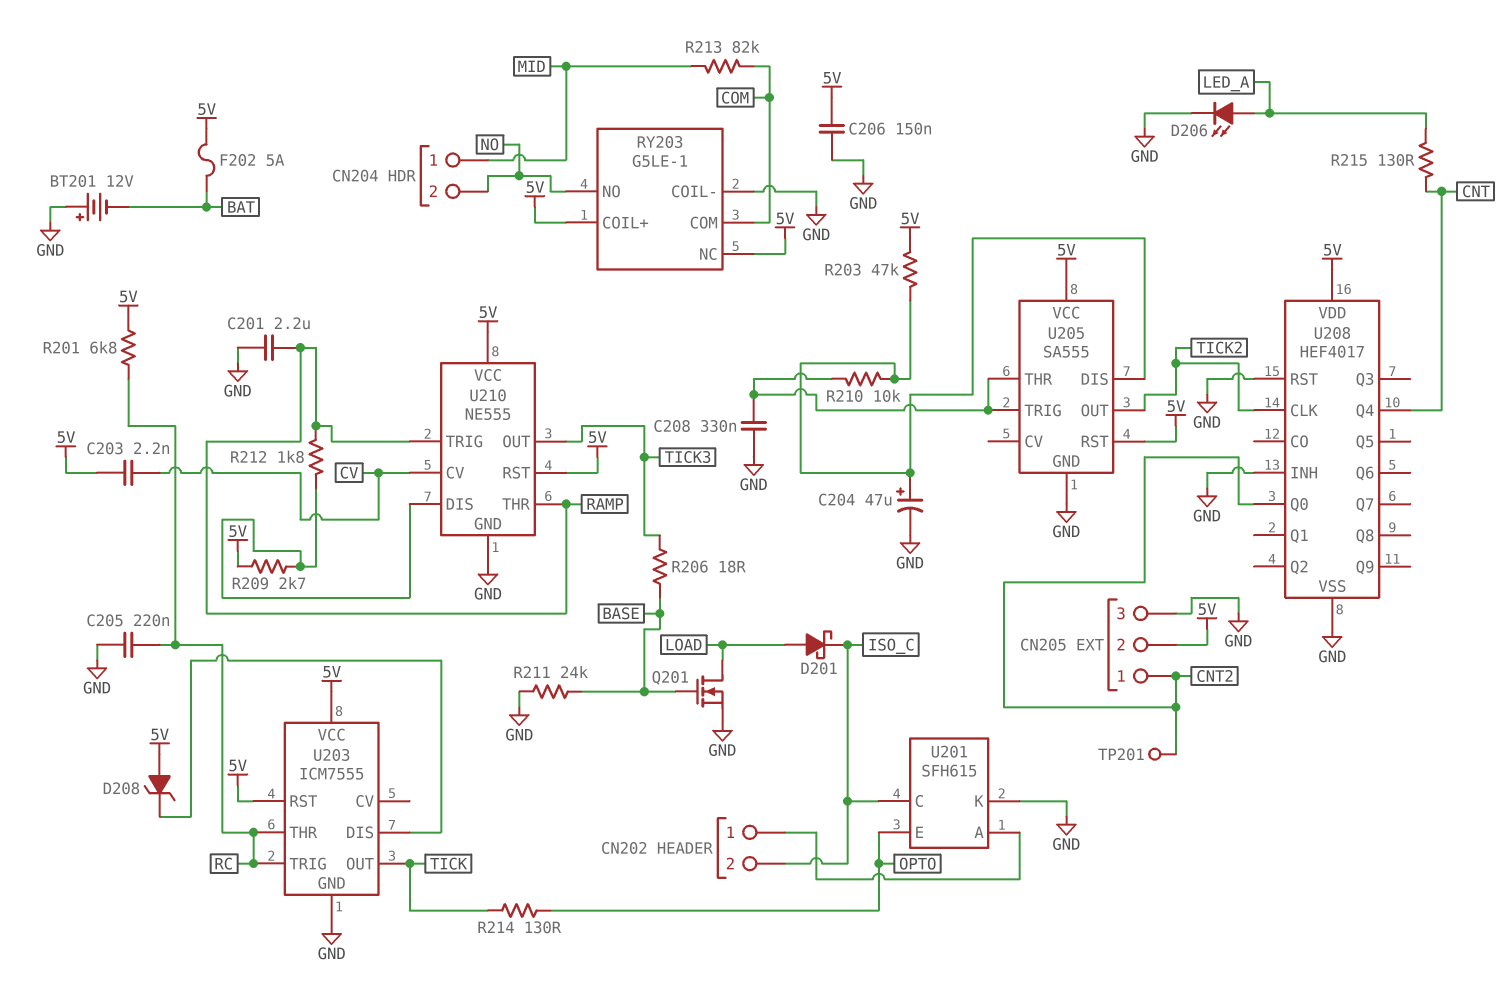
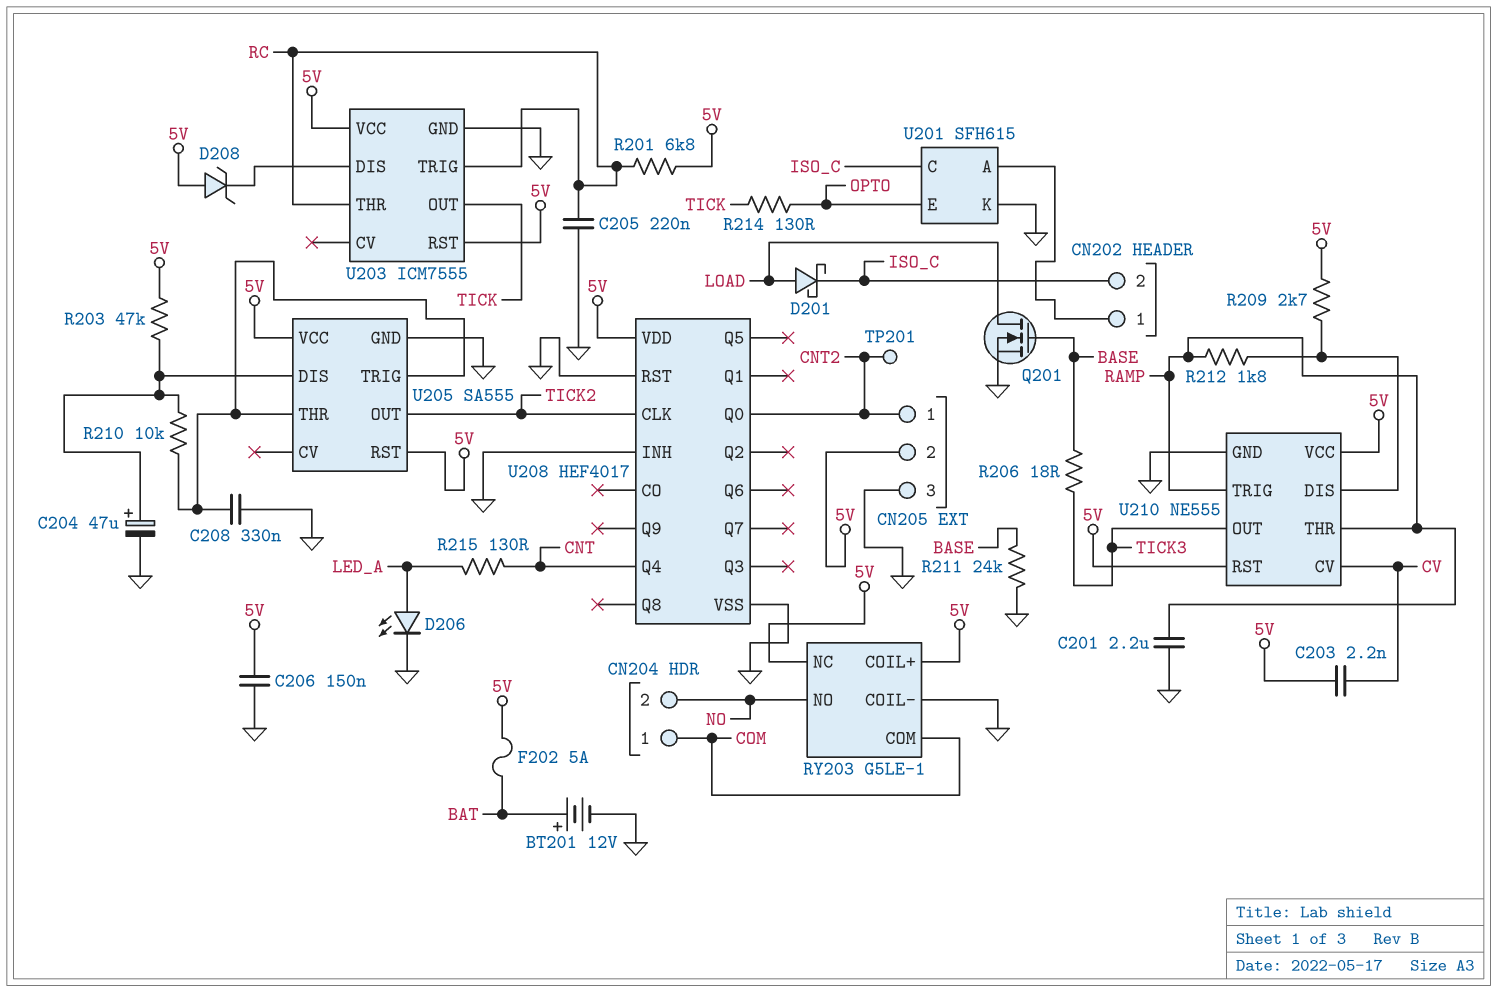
BT201: 12V (plus GND, minus BAT) -> 12V (plus BAT, minus GND)
CN204 pin 1: MID -> COM
R213: 82k (COM, MID) -> none

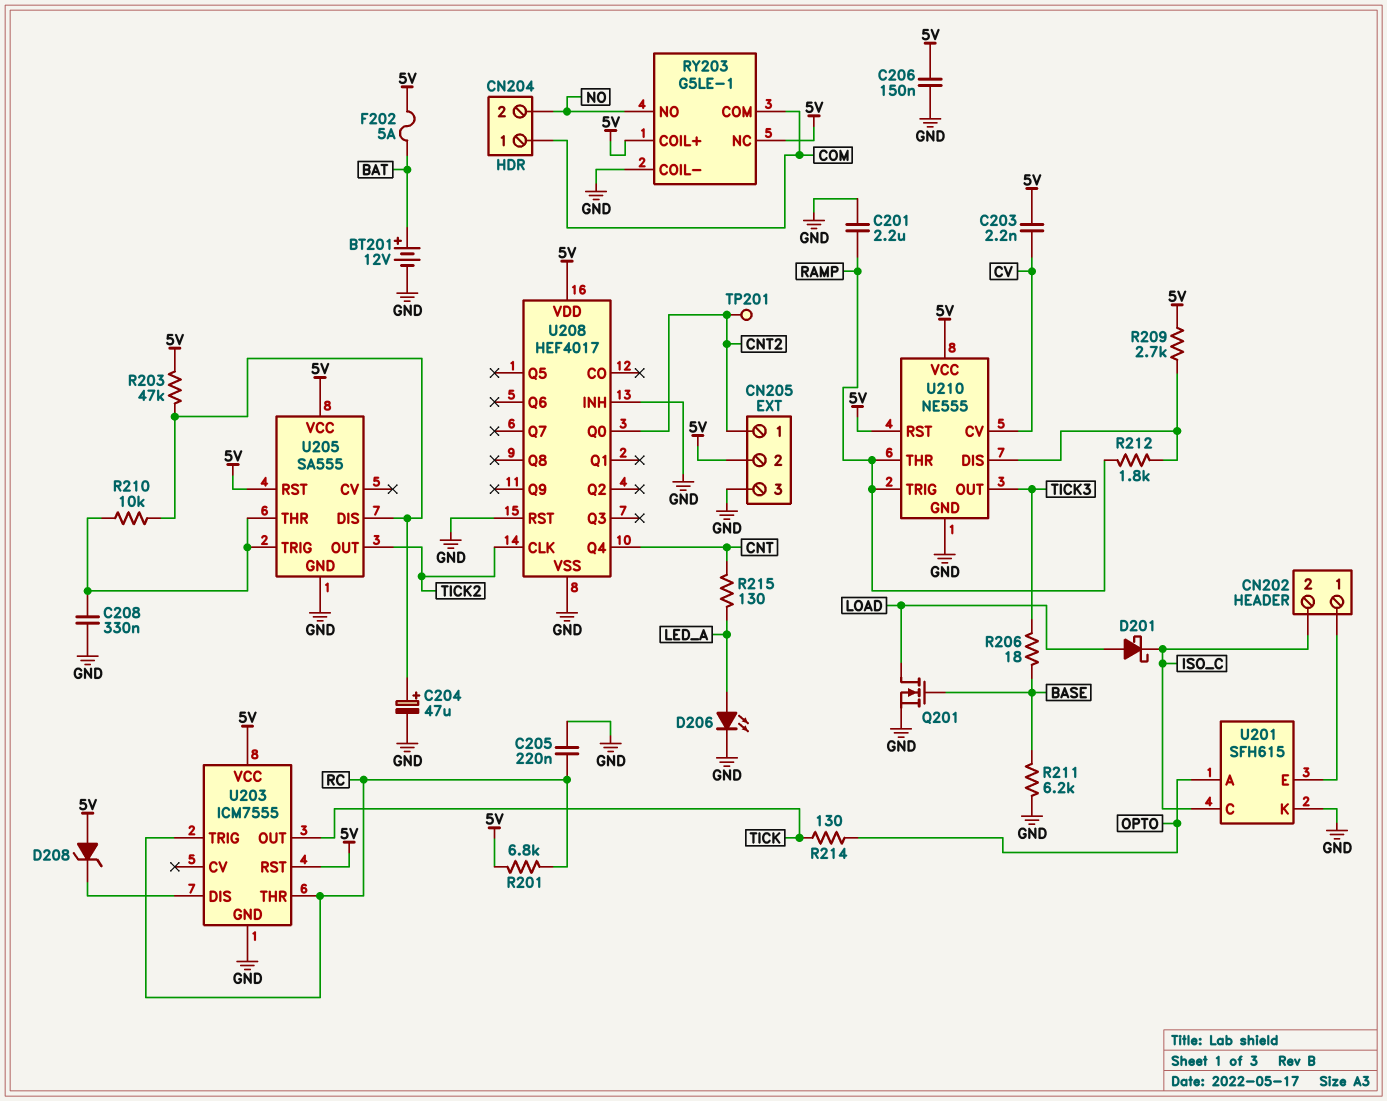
R211: 24k (BASE, GND) -> 6.2k (BASE, GND)
U201 pin A: CN202/1 -> OPTO
U201 pin E: OPTO -> CN202/1

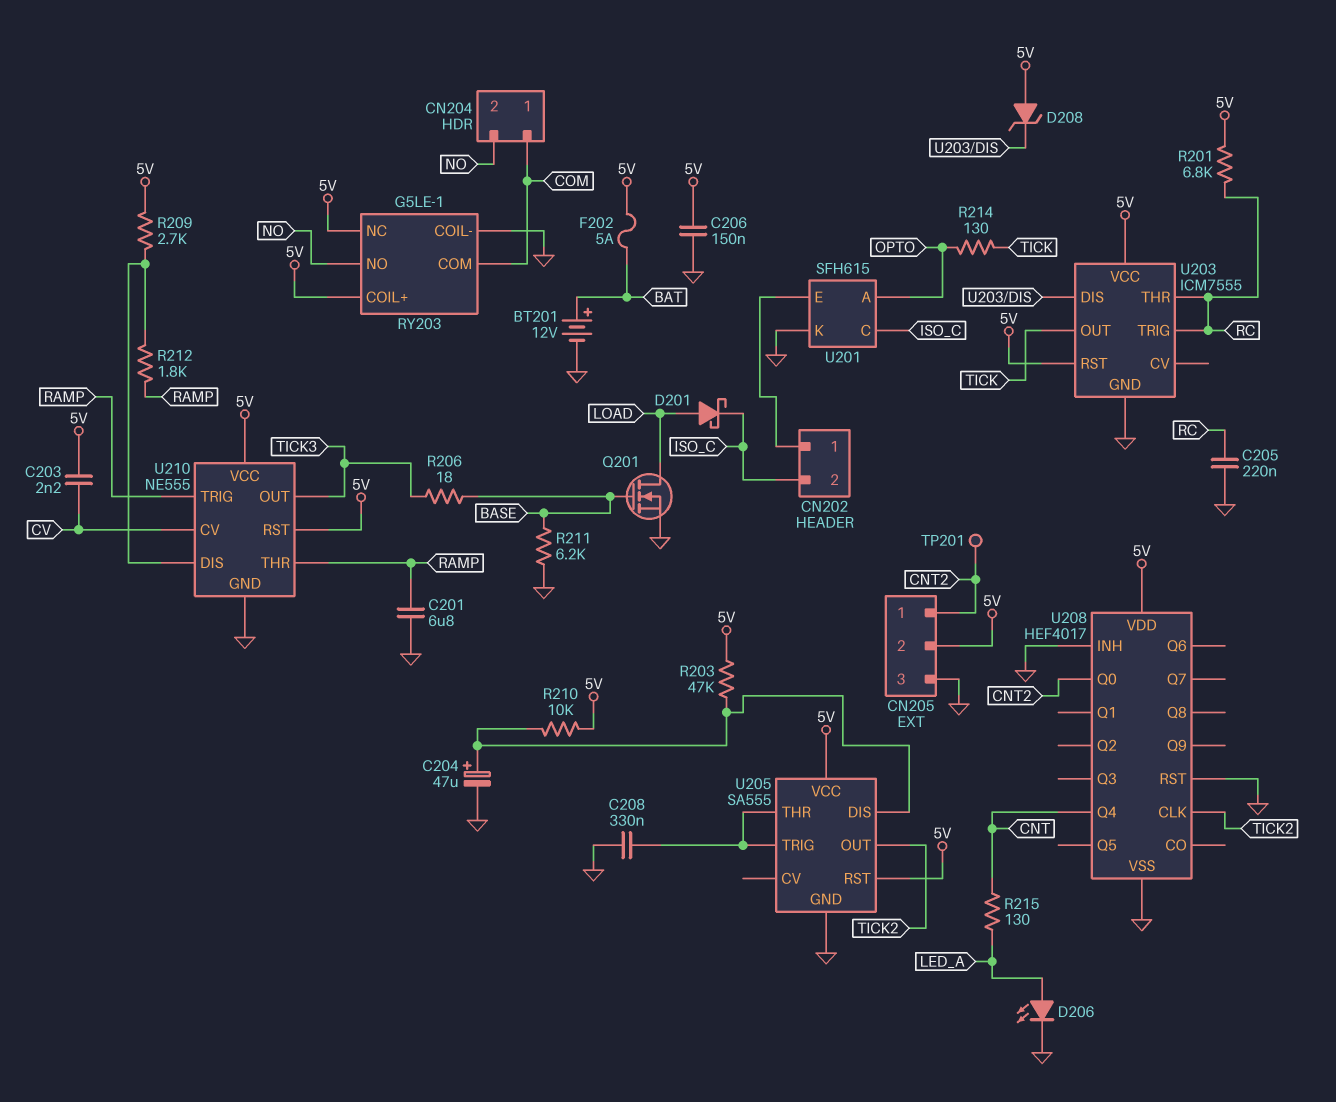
C201: 2.2uF (GND, RAMP) -> 6.8uF (GND, RAMP)
R210: 10k (U205/DIS, U205/THR) -> 10k (5V, U205/DIS)

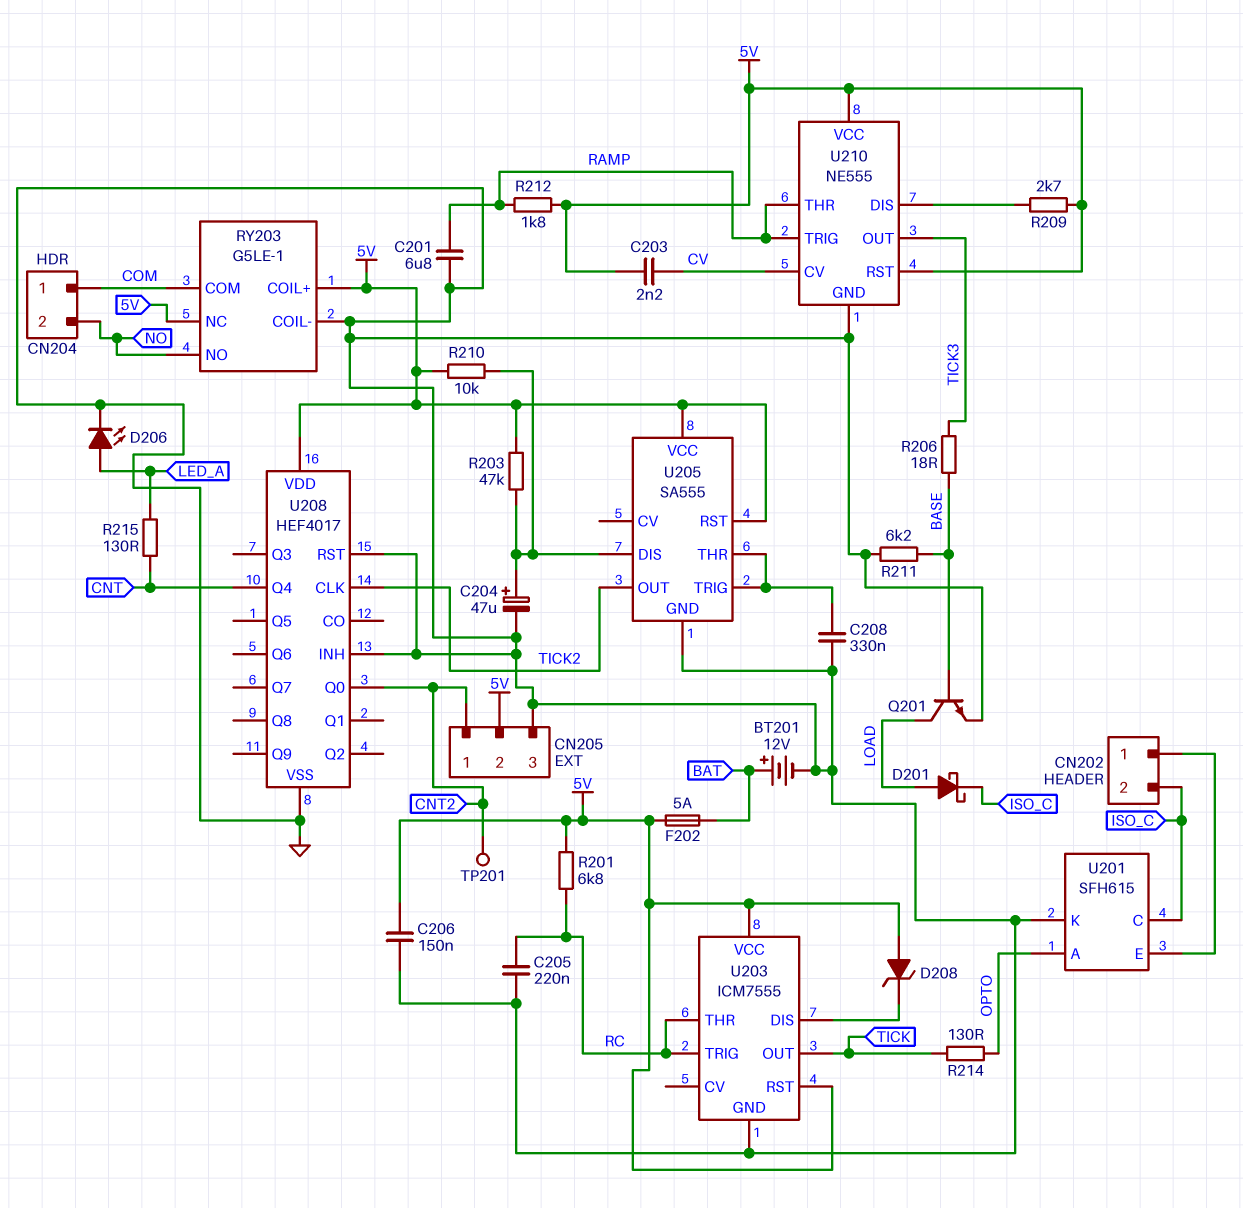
Q201: NMOS (G BASE, D LOAD, S GND) -> NPN (B BASE, C LOAD, E GND)
R212: 1.8k (RAMP, U210/DIS) -> 1.8k (5V, RAMP)

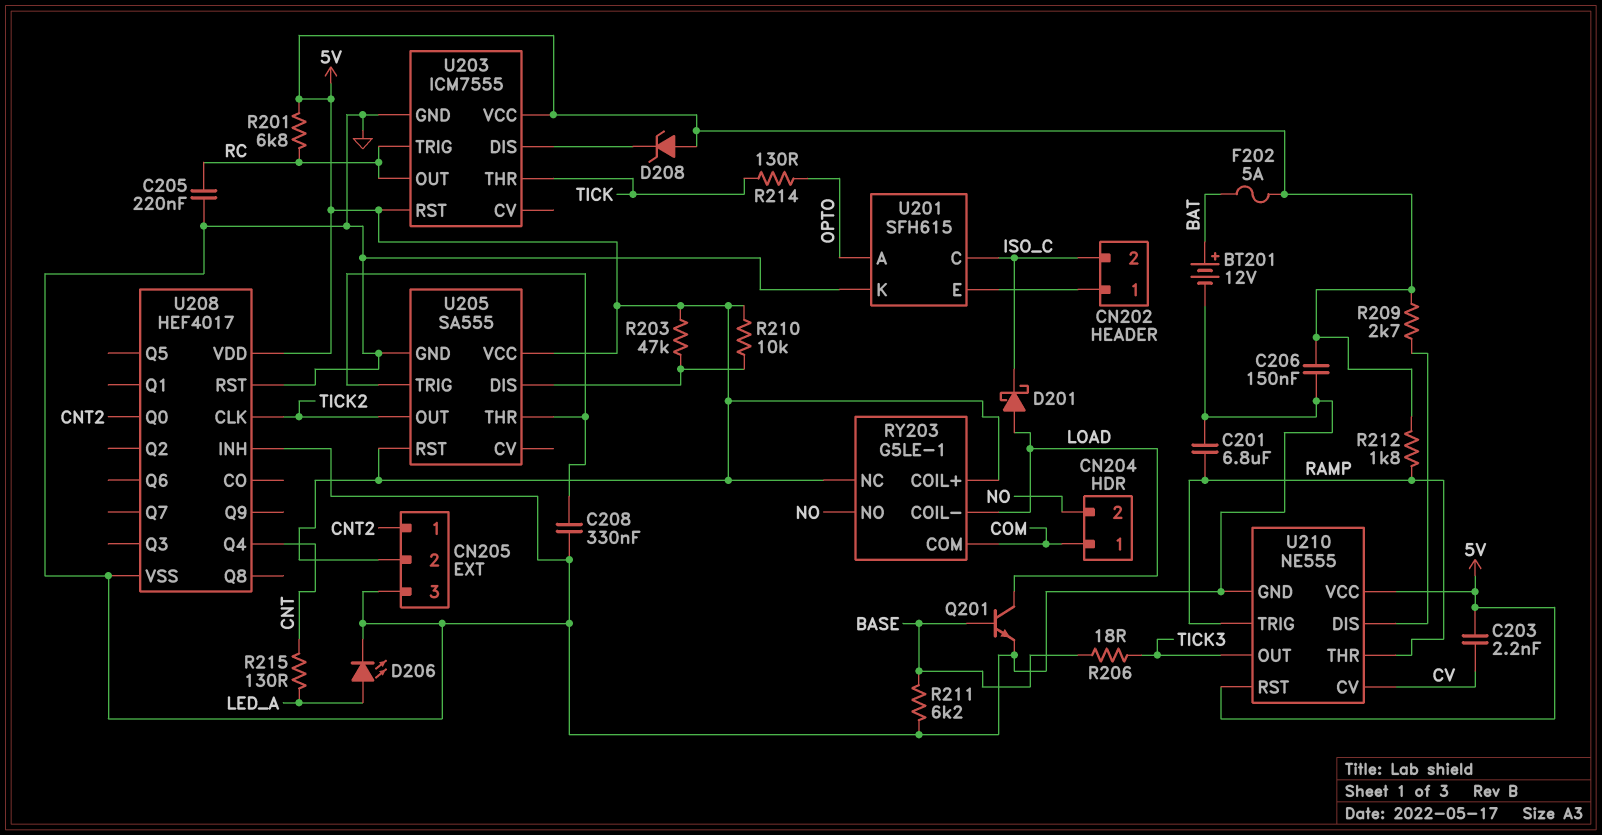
C204: 47uF (plus U205/DIS, minus GND) -> none
RY203 pin COIL-: GND -> LOAD
TP201: test point (CNT2) -> none
U203 pin OUT: TICK -> RC
U203 pin THR: RC -> TICK

